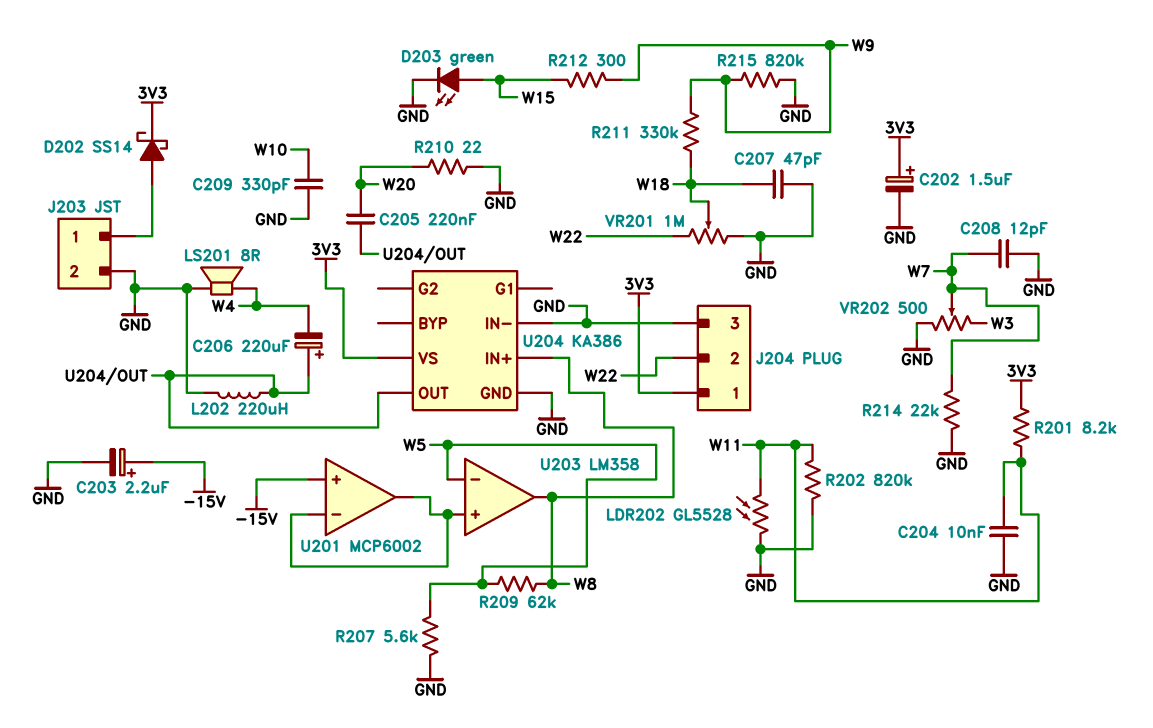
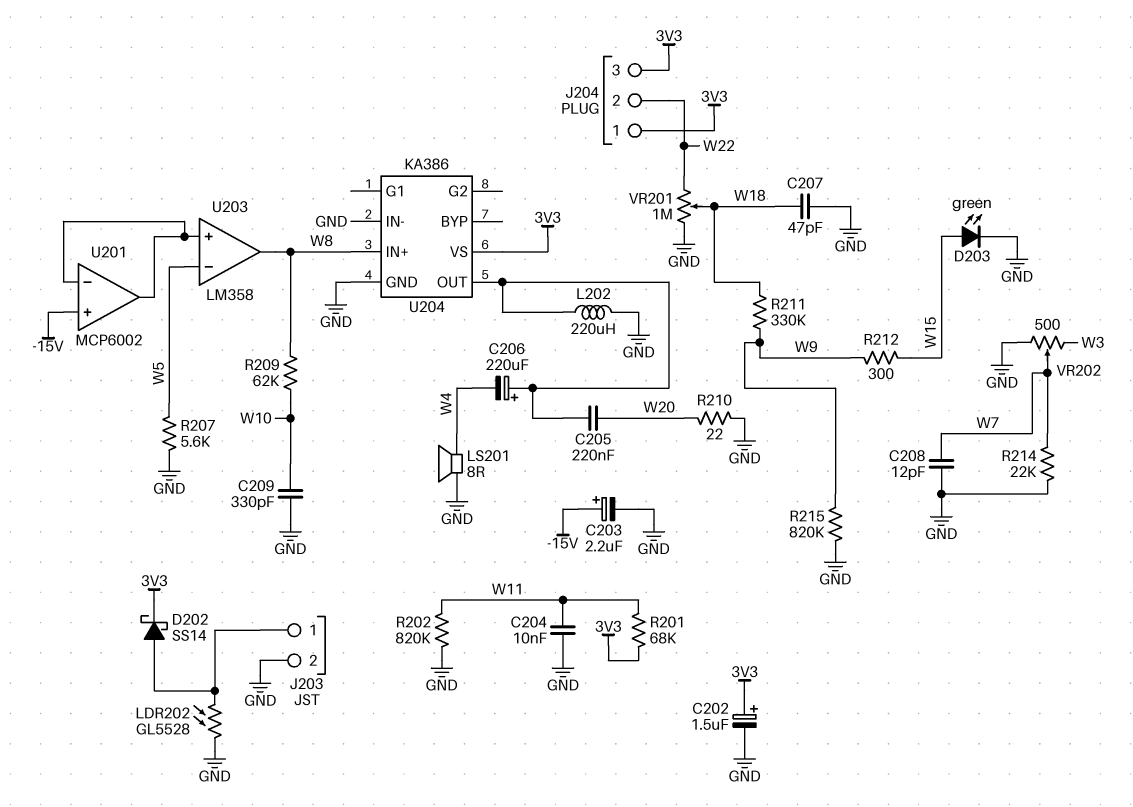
J204 pin 3: GND -> 3V3
LDR202: GL5528 (GND, W11) -> GL5528 (GND, J203/1)
R201: 8.2k (3V3, W11) -> 68k (3V3, W11)
R209: 62k (W5, W8) -> 62k (W8, W10)

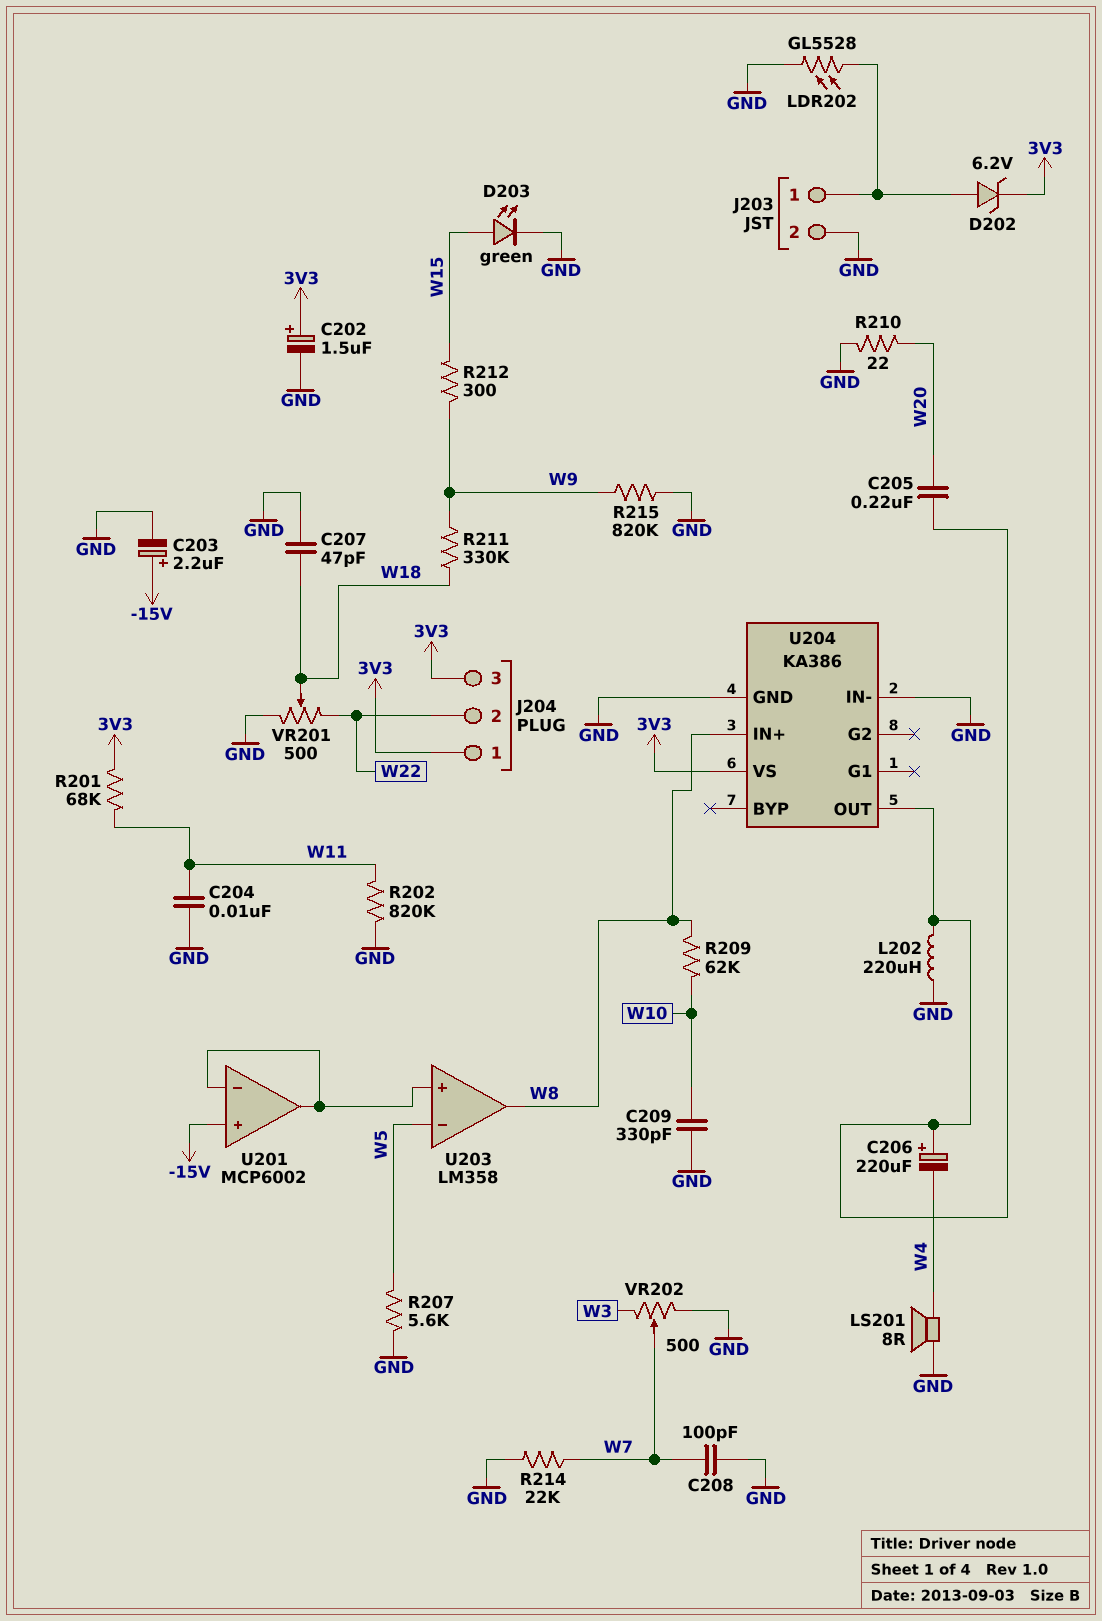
C208: 12pF (GND, W7) -> 100pF (GND, W7)
D202: schottky SS14 (A J203/1, K 3V3) -> zener 6.2V (A J203/1, K 3V3)
VR201: 1M (GND, W22, wiper W18) -> 500 (GND, W22, wiper W18)

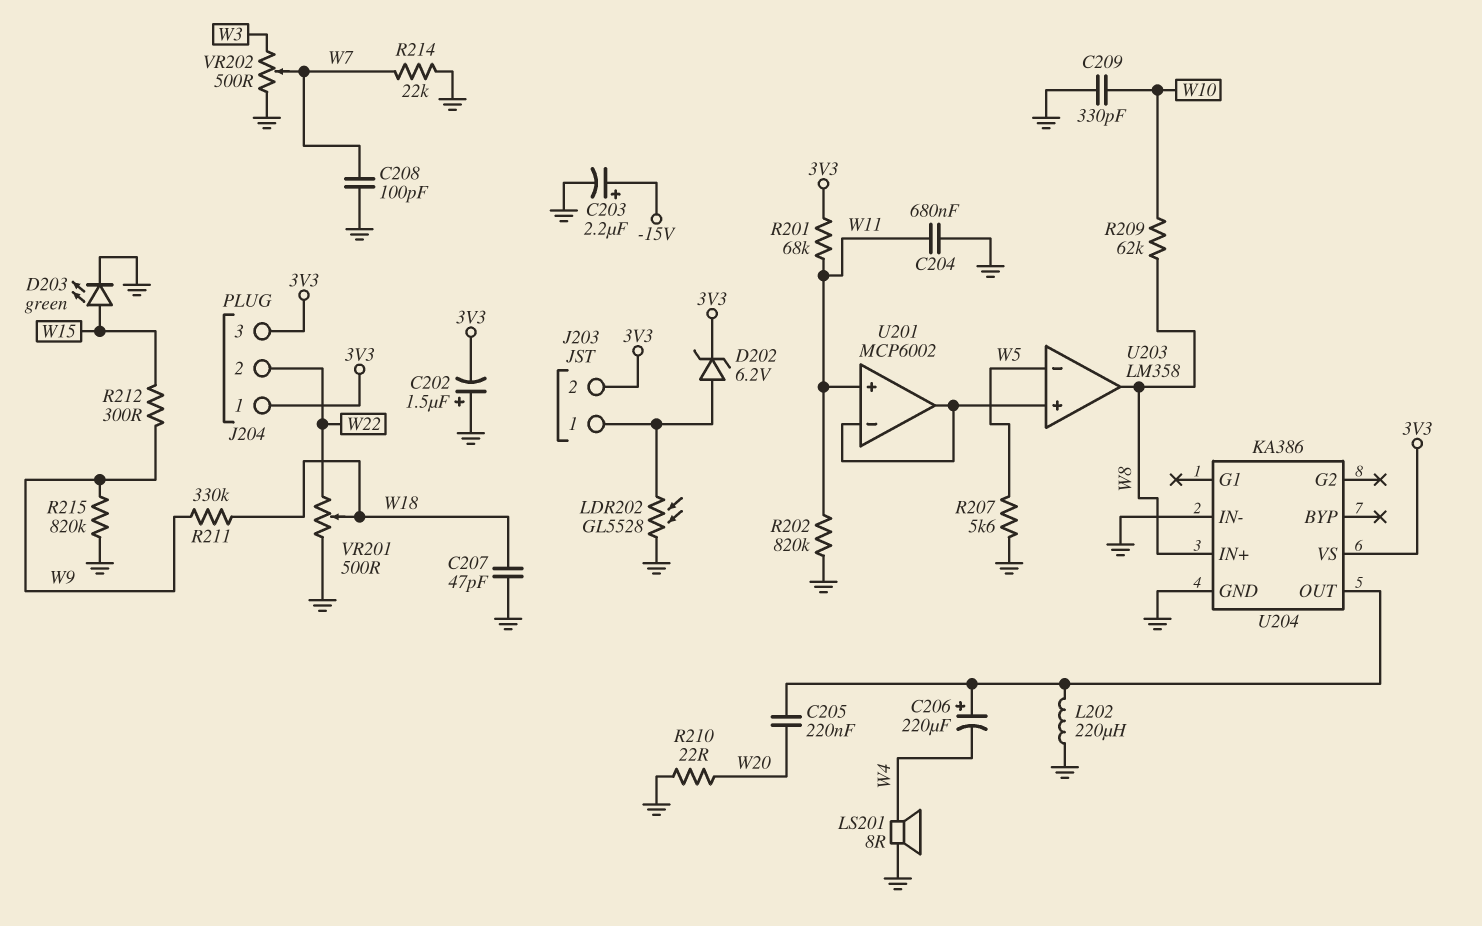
C202: 1.5uF (plus 3V3, minus GND) -> 1.5uF (plus GND, minus 3V3)
C204: 10nF (GND, W11) -> 680nF (GND, W11)
J203 pin 2: GND -> 3V3
U201 pin in+: -15V -> W11

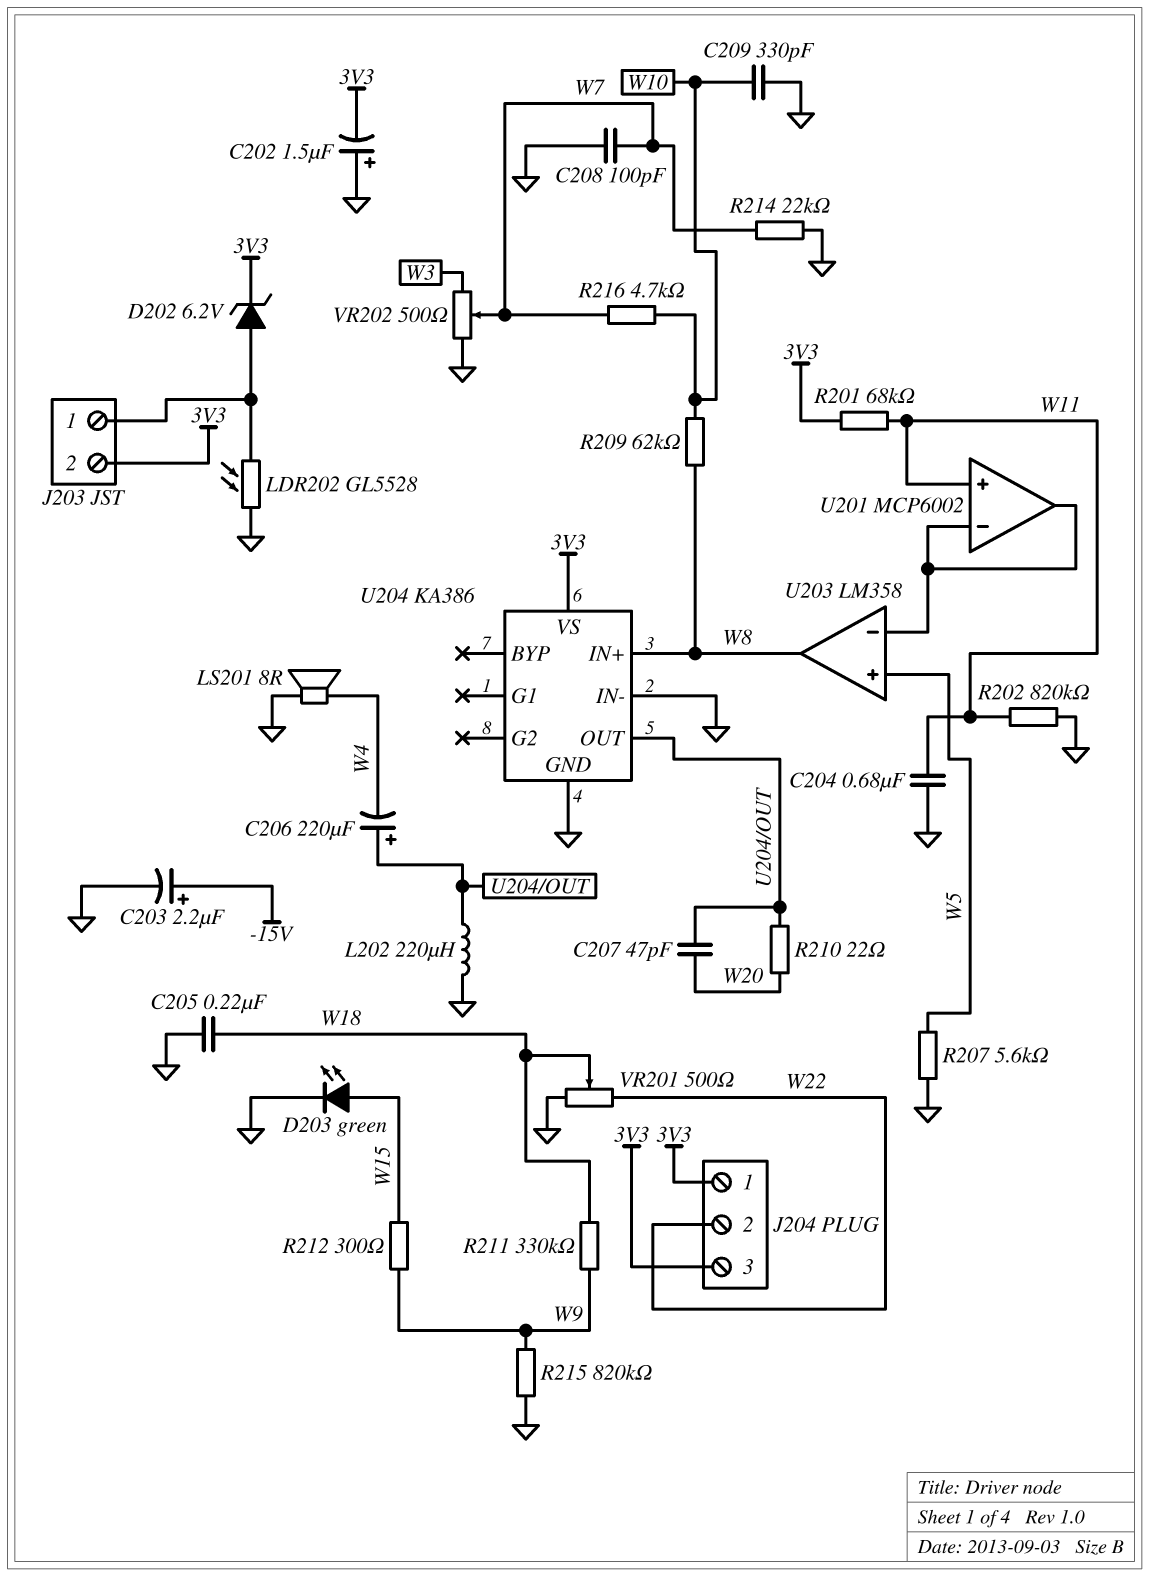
C205: 220nF (U204/OUT, W20) -> 220nF (GND, W18)
C207: 47pF (GND, W18) -> 47pF (U204/OUT, W20)
R210: 22 (GND, W20) -> 22 (U204/OUT, W20)
R216: none -> 4.7k (W7, W10)
U203 pin in+: U201/in- -> W5
U203 pin in-: W5 -> U201/in-

